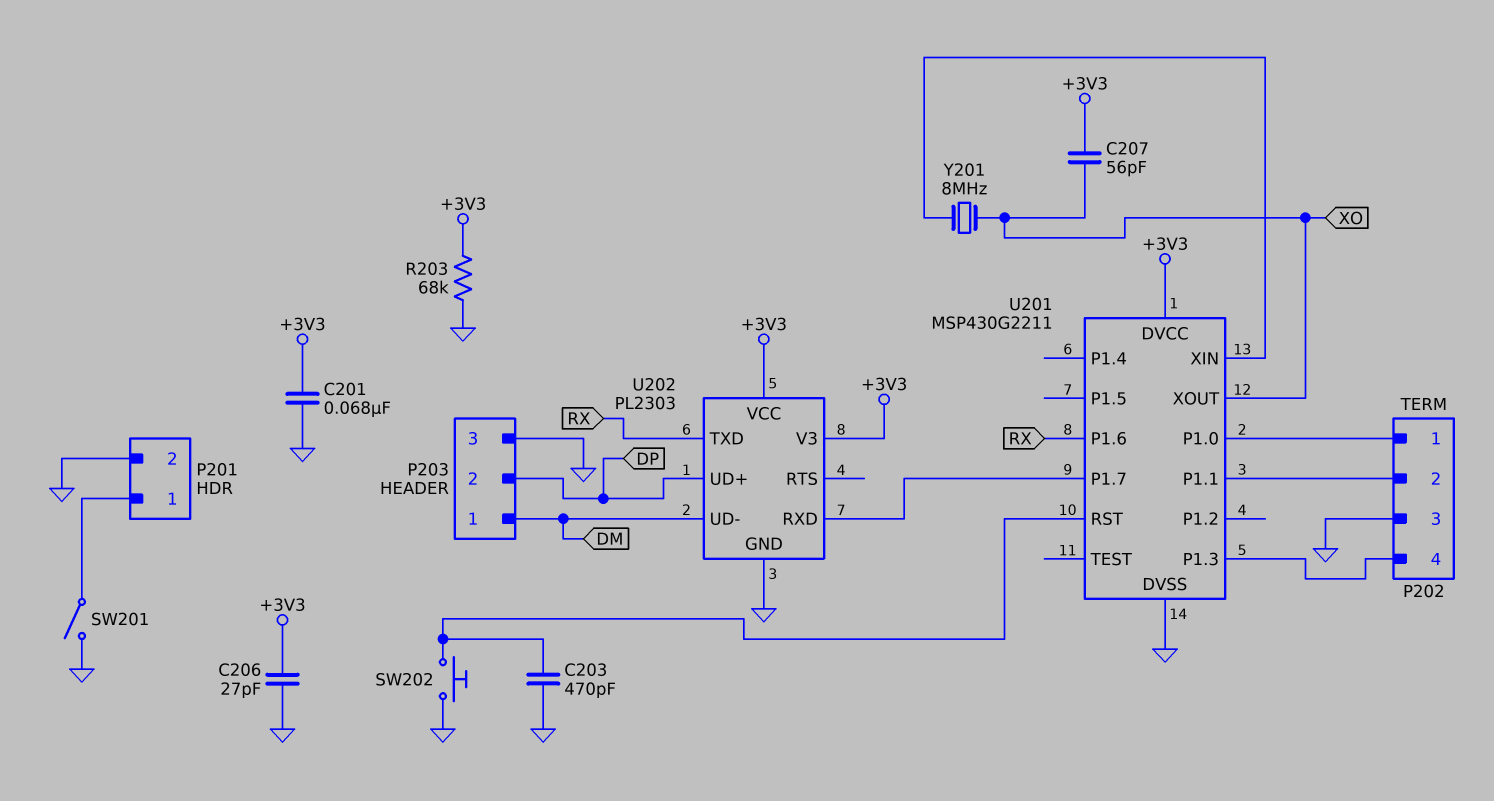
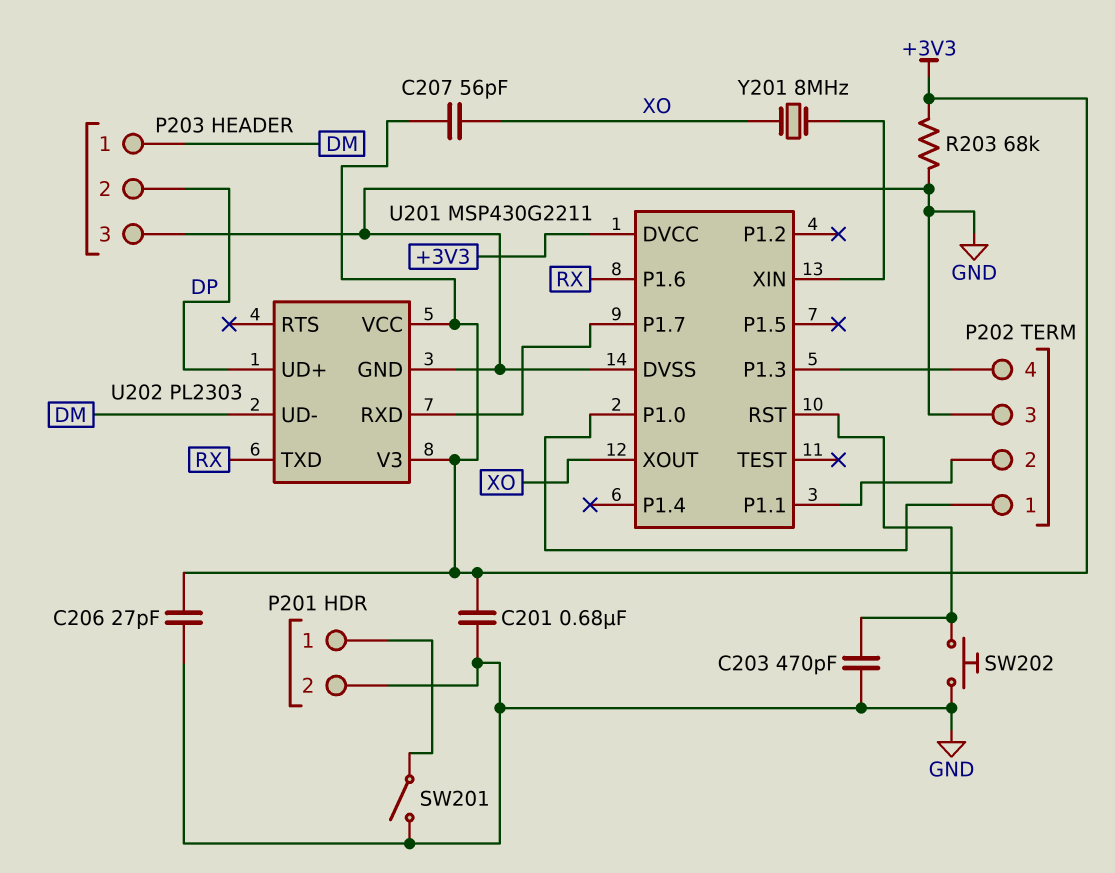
C201: 68nF (+3V3, GND) -> 680nF (+3V3, GND)

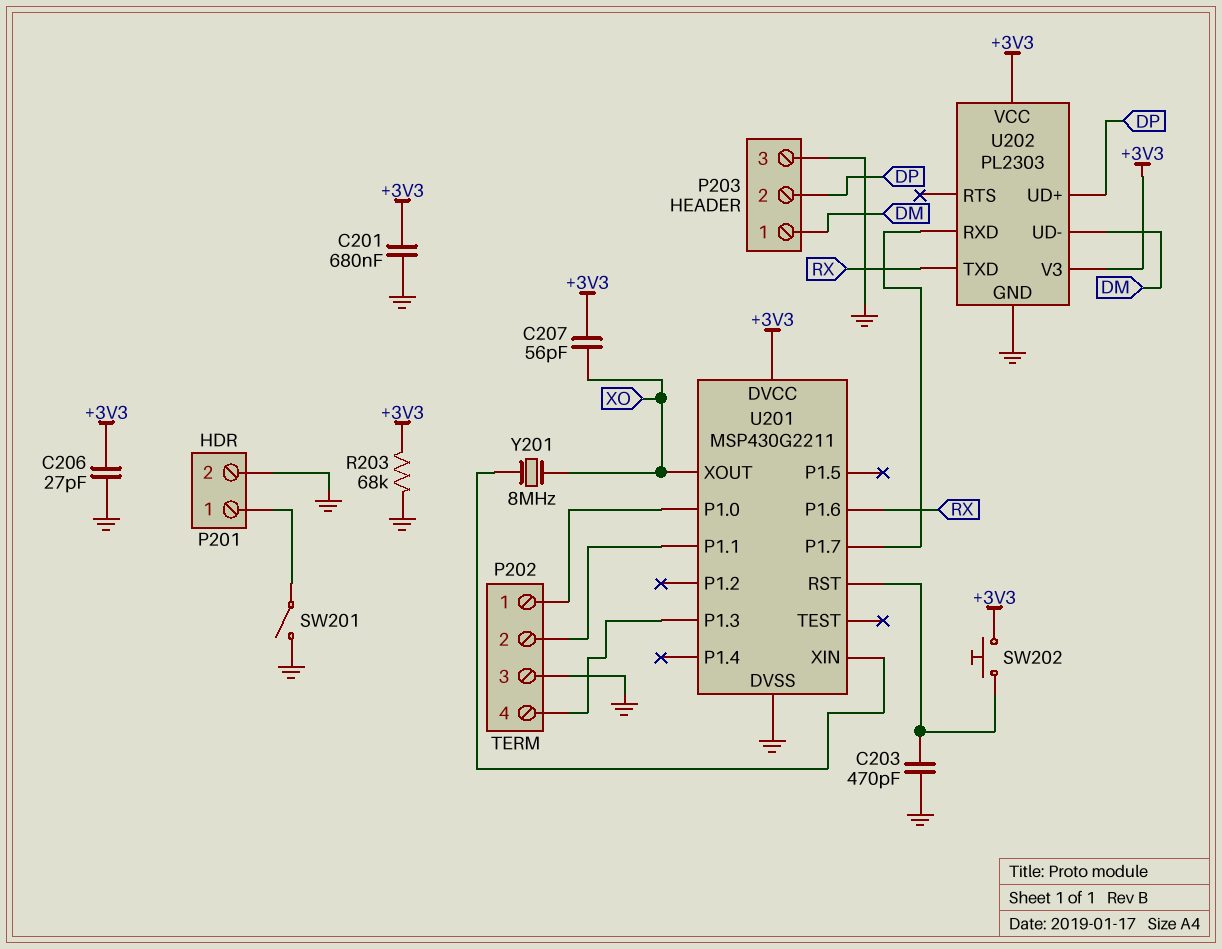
SW202: button (GND, U201/RST) -> button (+3V3, U201/RST)

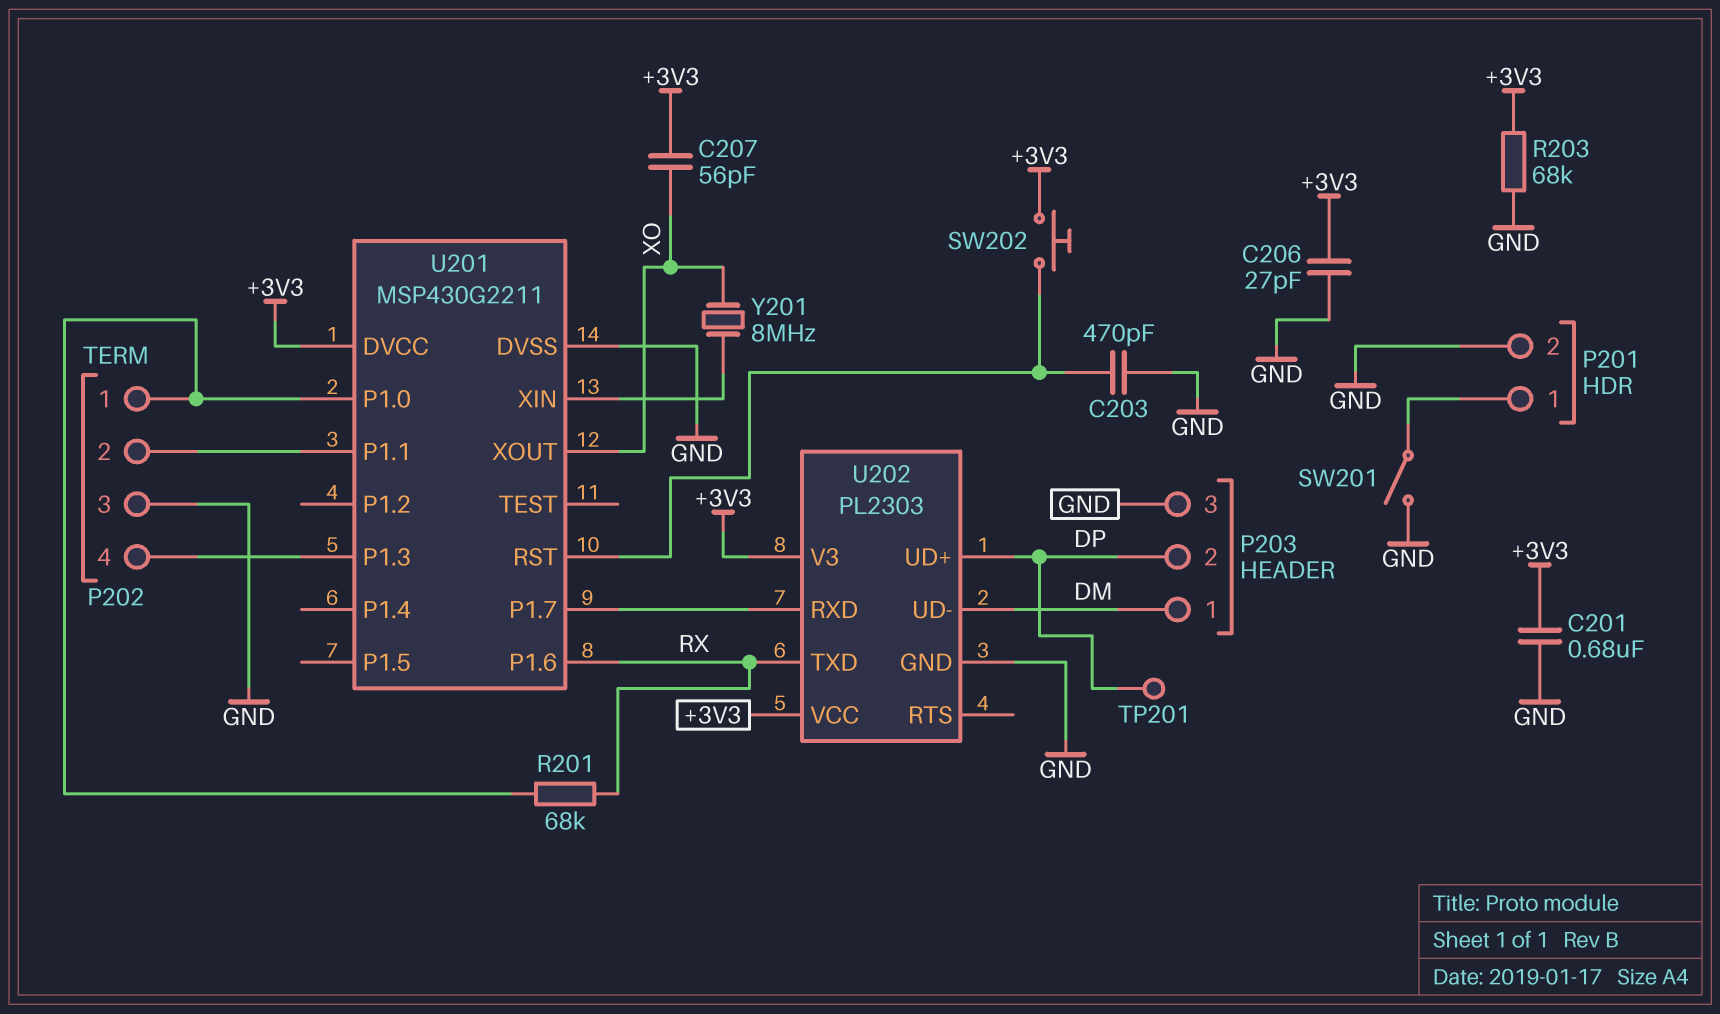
R201: none -> 68k (P202/1, RX)
TP201: none -> test point (DP)

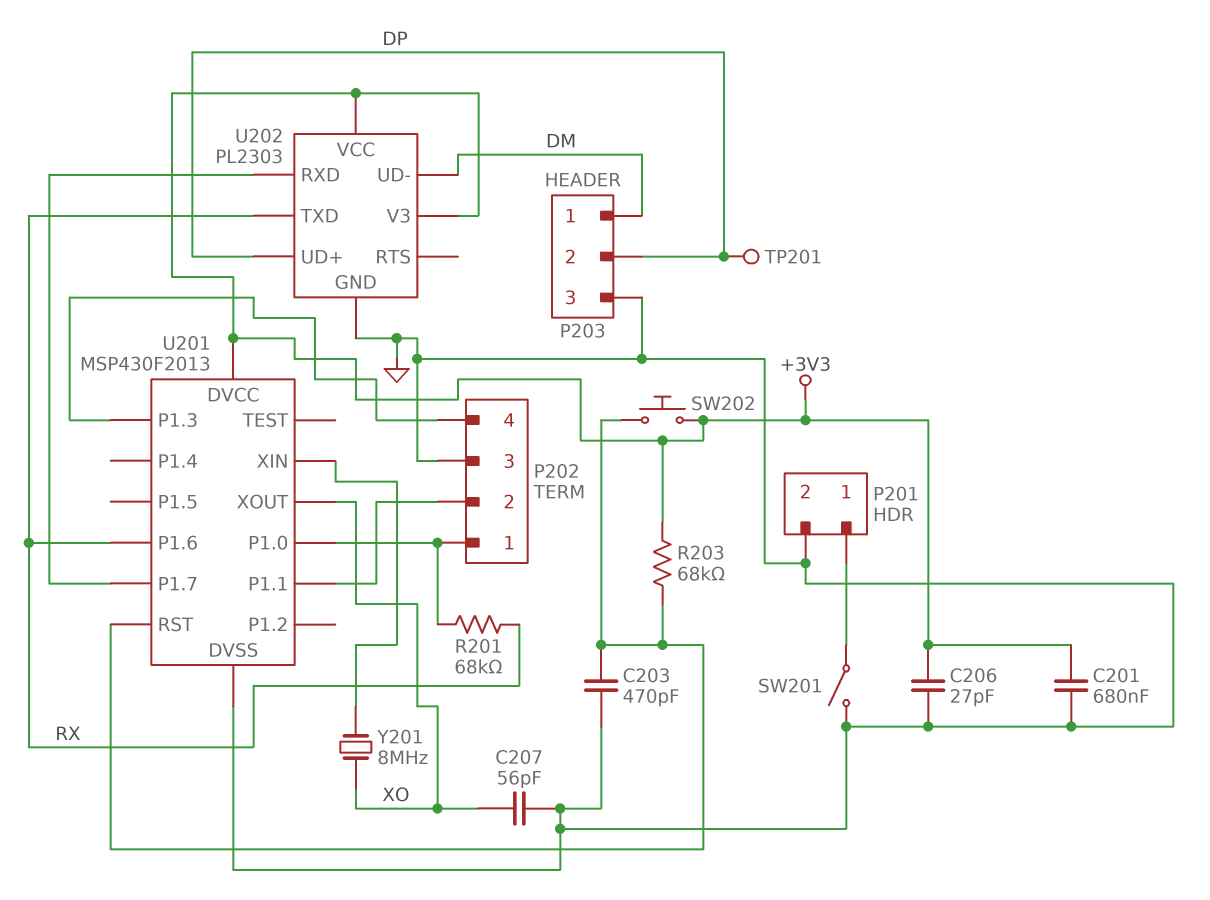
C207: 56pF (+3V3, XO) -> 56pF (GND, XO)
R203: 68k (+3V3, GND) -> 68k (+3V3, U201/RST)
U201: MSP430G2211 -> MSP430F2013

